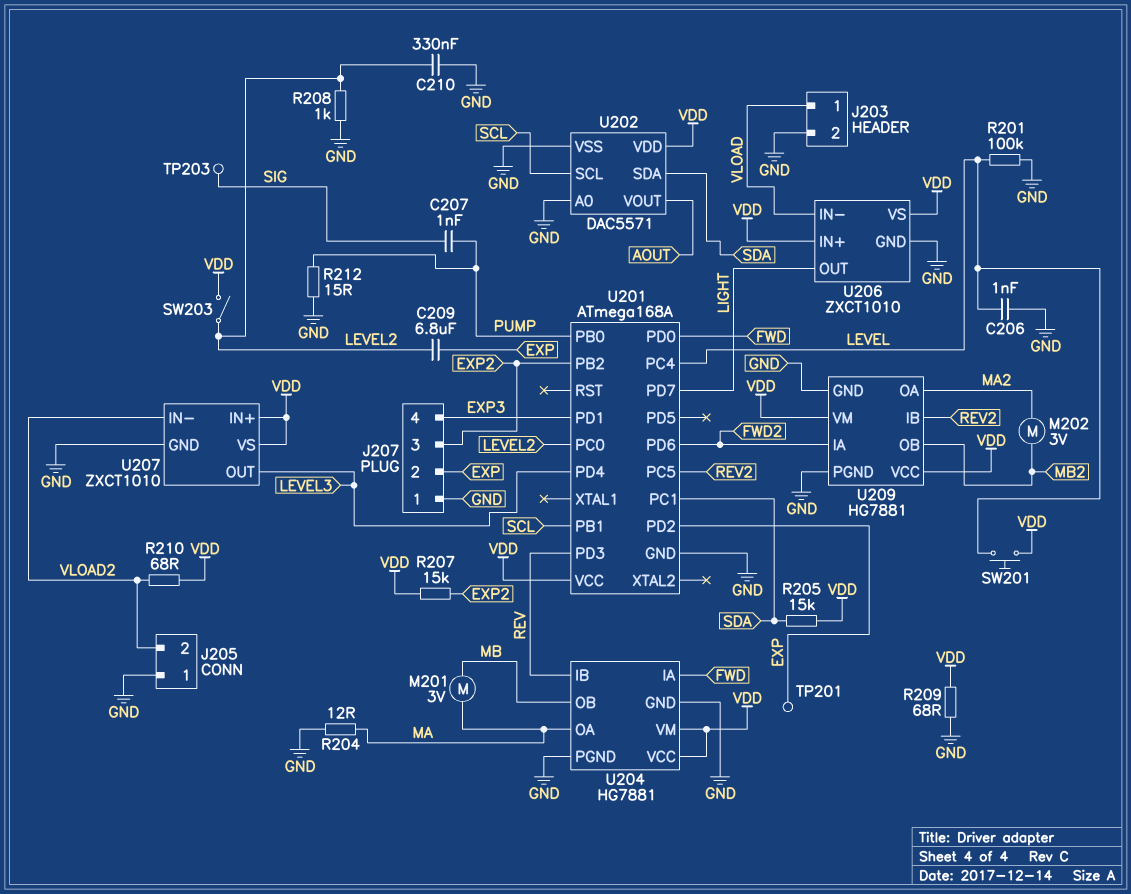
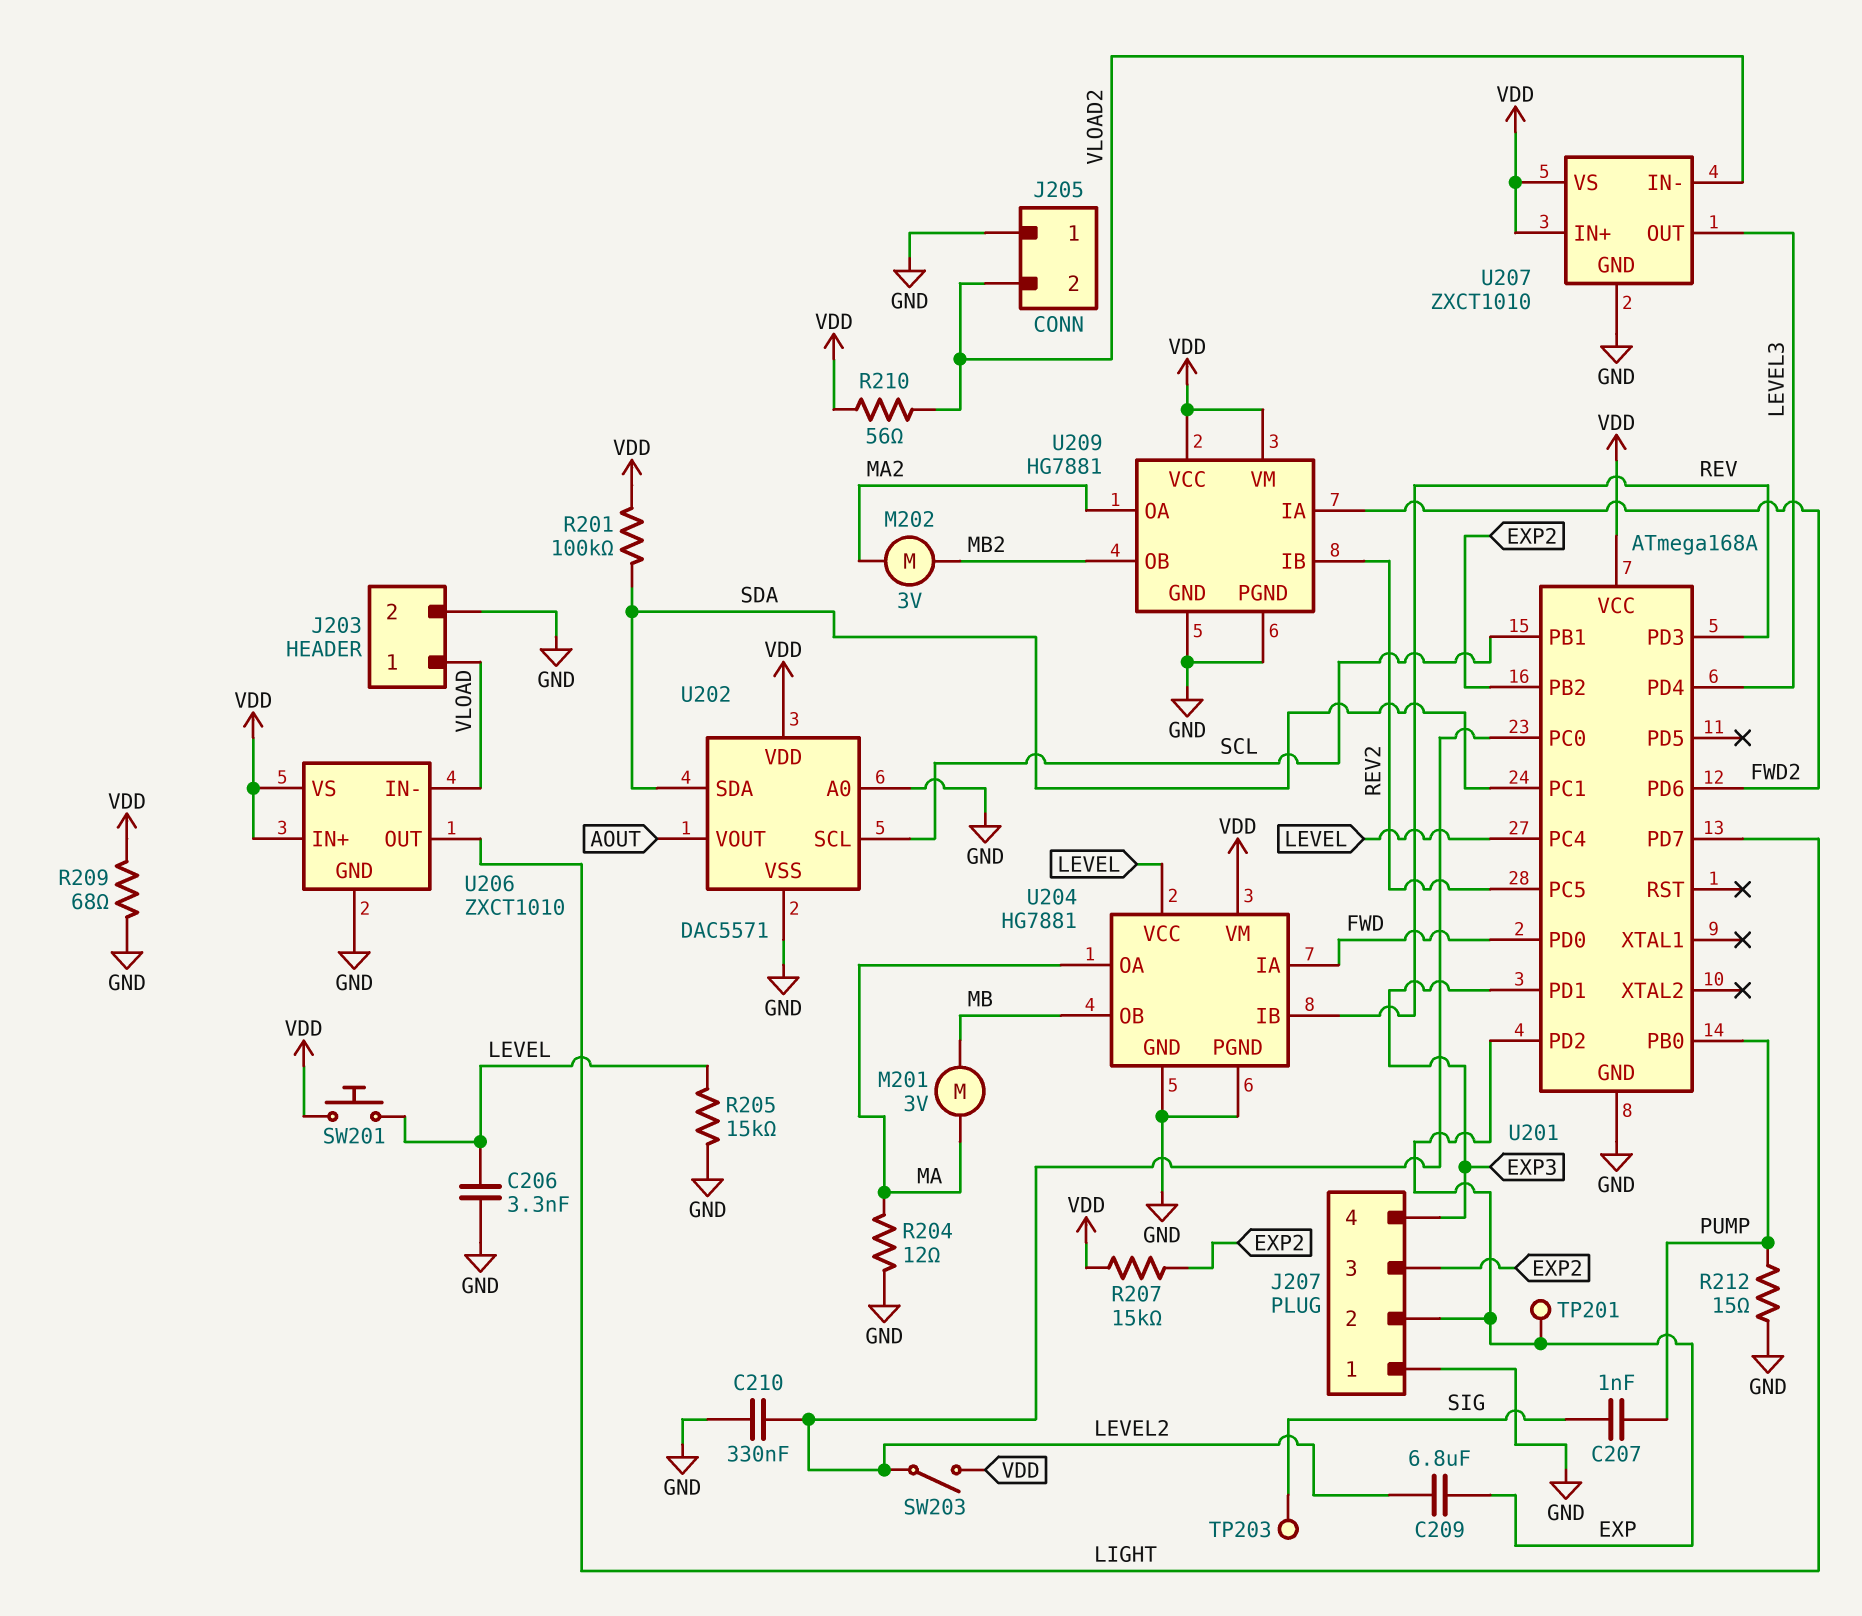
C206: 1nF (GND, LEVEL) -> 3.3nF (GND, LEVEL)
R201: 100k (GND, LEVEL) -> 100k (SDA, VDD)
R205: 15k (SDA, VDD) -> 15k (GND, LEVEL)
R208: 1k (GND, LEVEL2) -> none
R210: 68 (VDD, VLOAD2) -> 56 (VDD, VLOAD2)
U204 pin VCC: VDD -> LEVEL

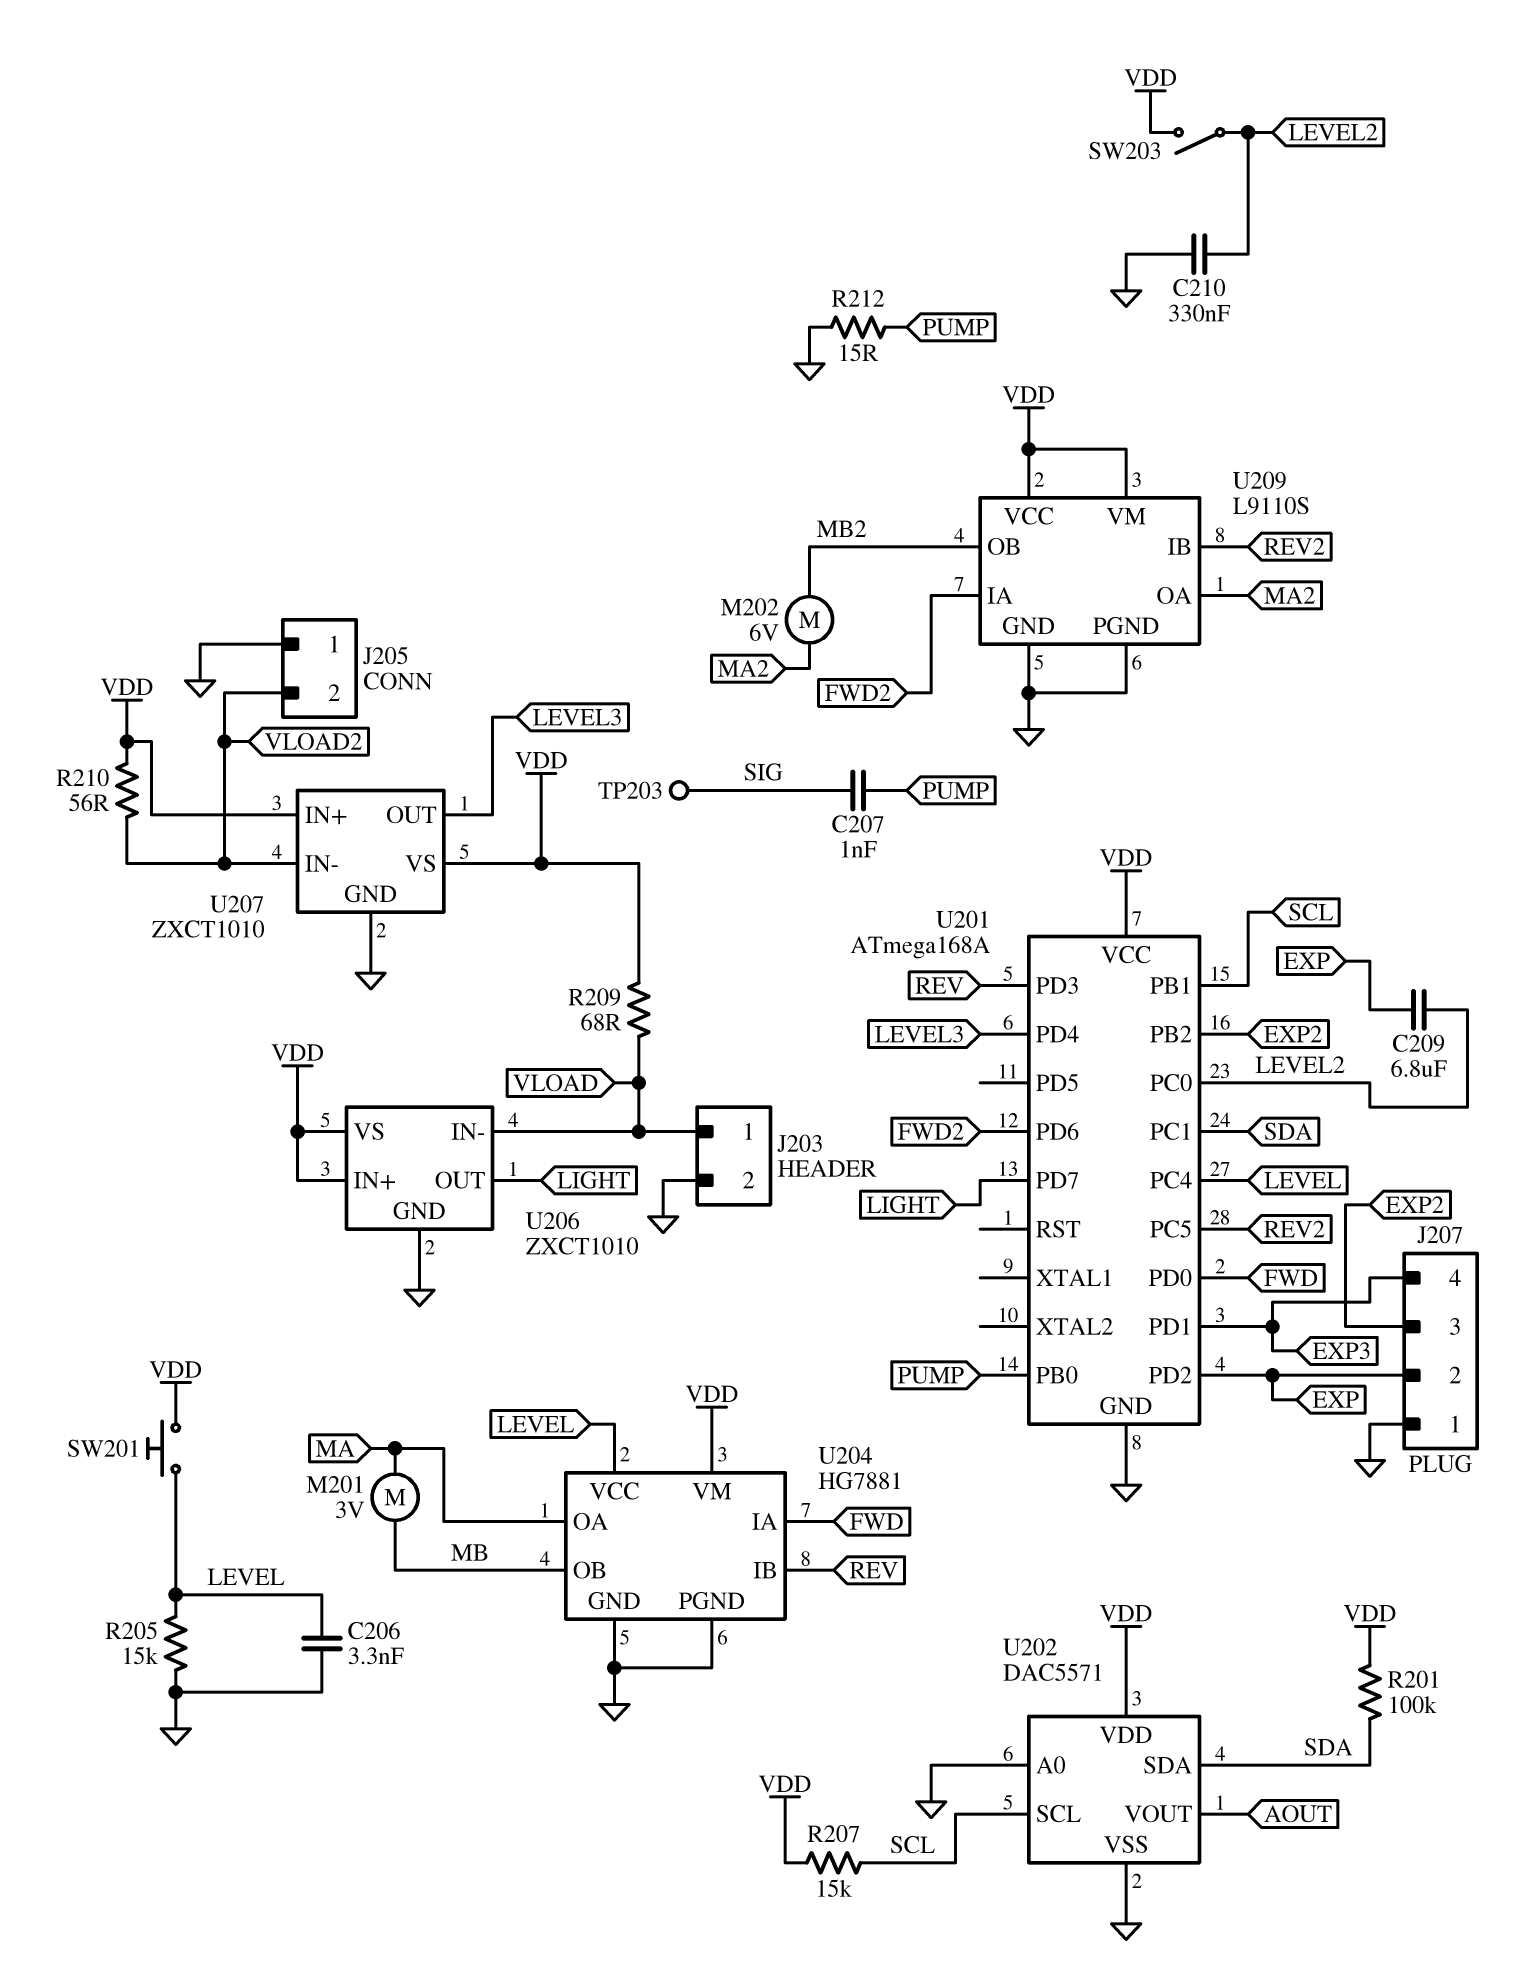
M202: motor 3V (MA2, MB2) -> motor 6V (MA2, MB2)
R204: 12 (GND, MA) -> none
R207: 15k (EXP2, VDD) -> 15k (SCL, VDD)
R209: 68 (GND, VDD) -> 68 (VDD, VLOAD)
TP201: test point (EXP) -> none
U209: HG7881 -> L9110S

